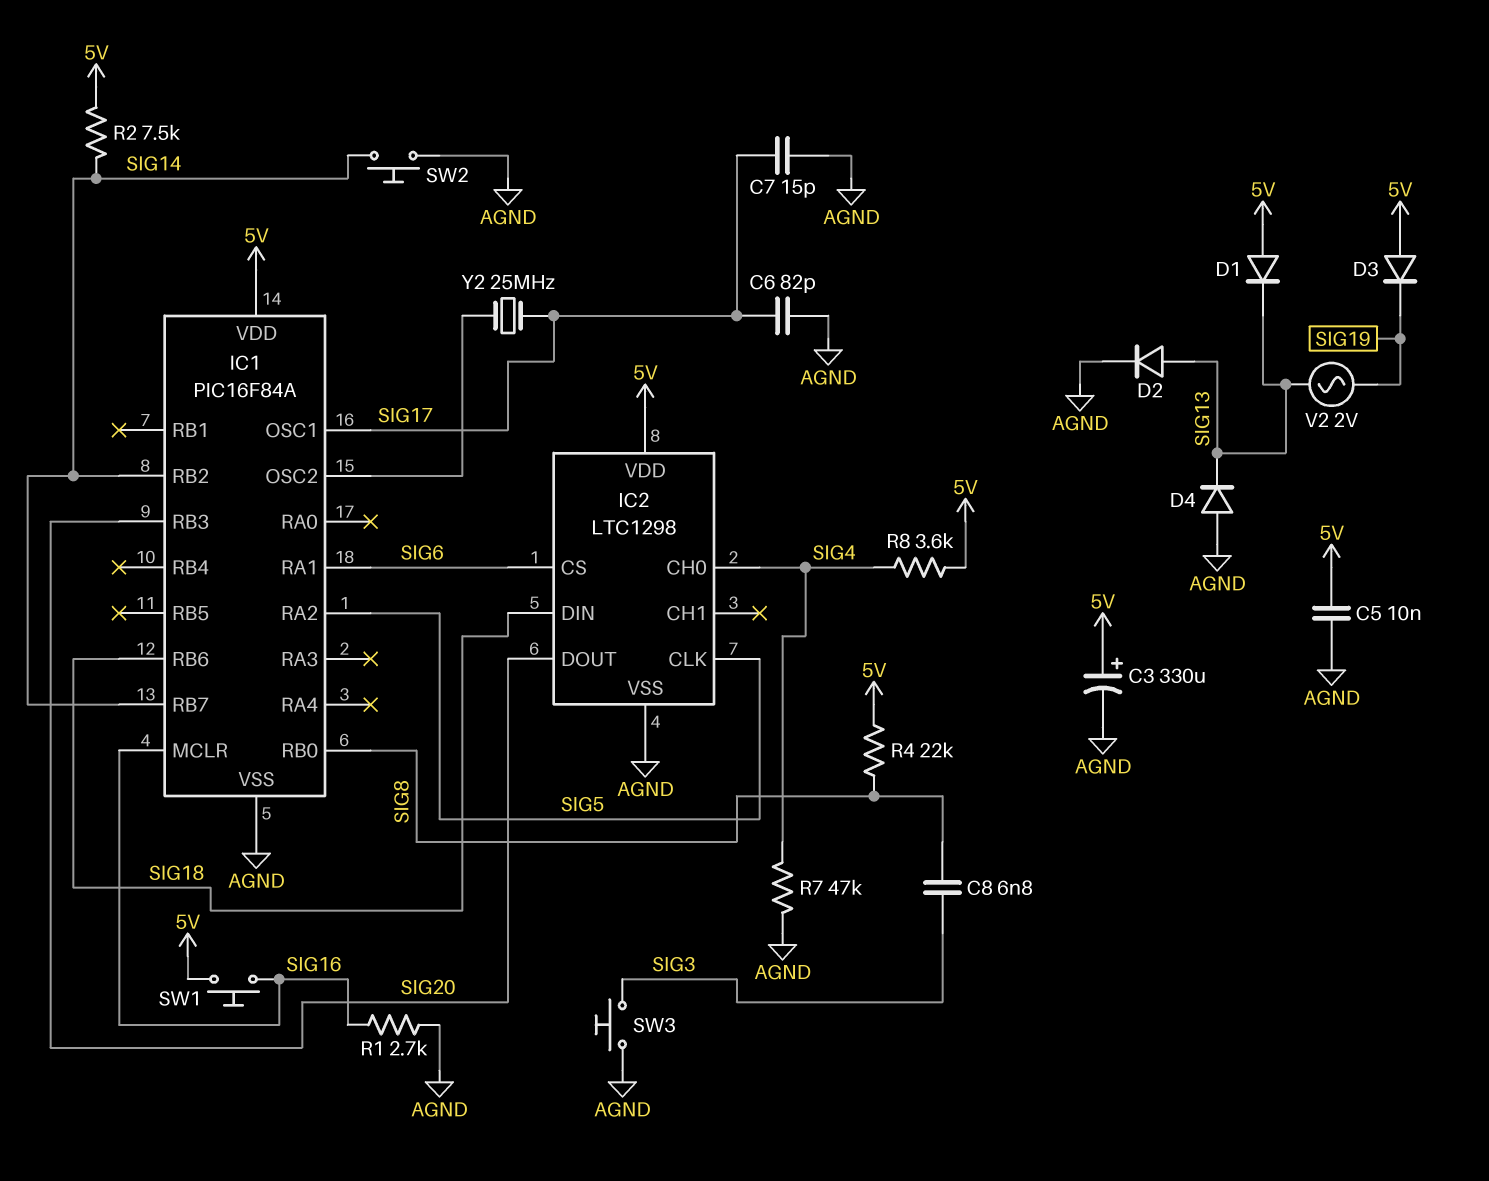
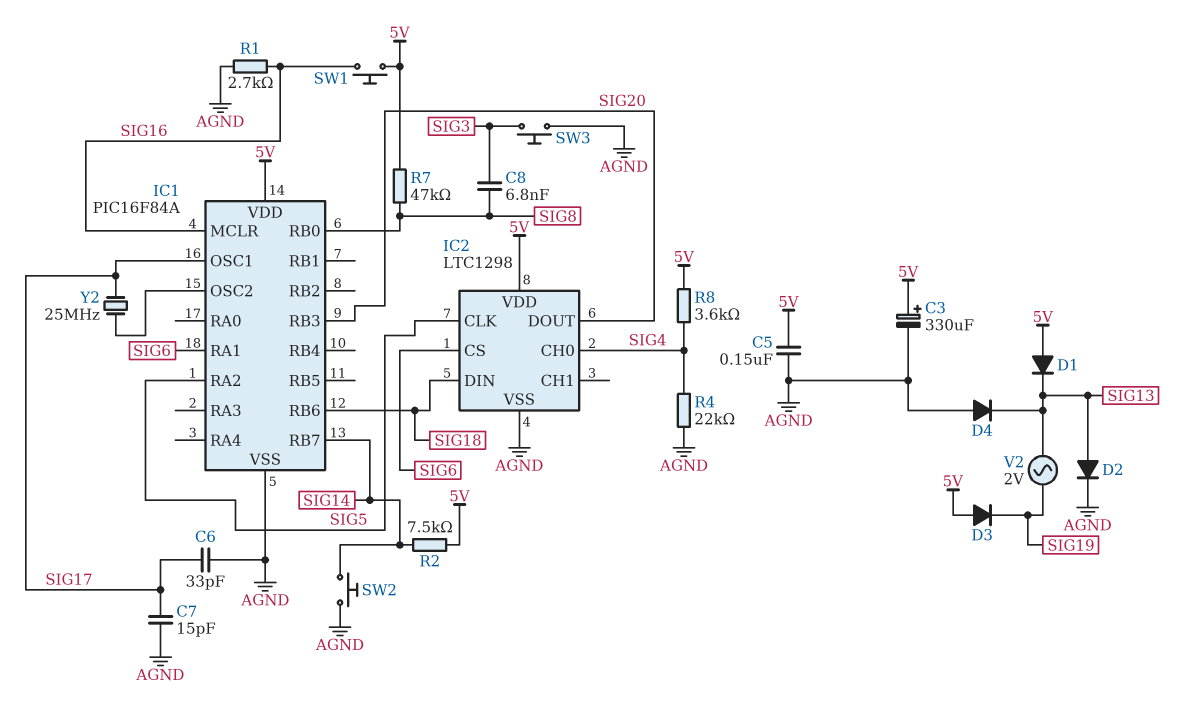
C5: 10nF (5V, AGND) -> 150nF (5V, AGND)
C6: 82pF (AGND, SIG17) -> 33pF (AGND, SIG17)
IC1 pin RB2: SIG14 -> none
R4: 22k (5V, SIG8) -> 22k (AGND, SIG4)
R7: 47k (AGND, SIG4) -> 47k (5V, SIG8)

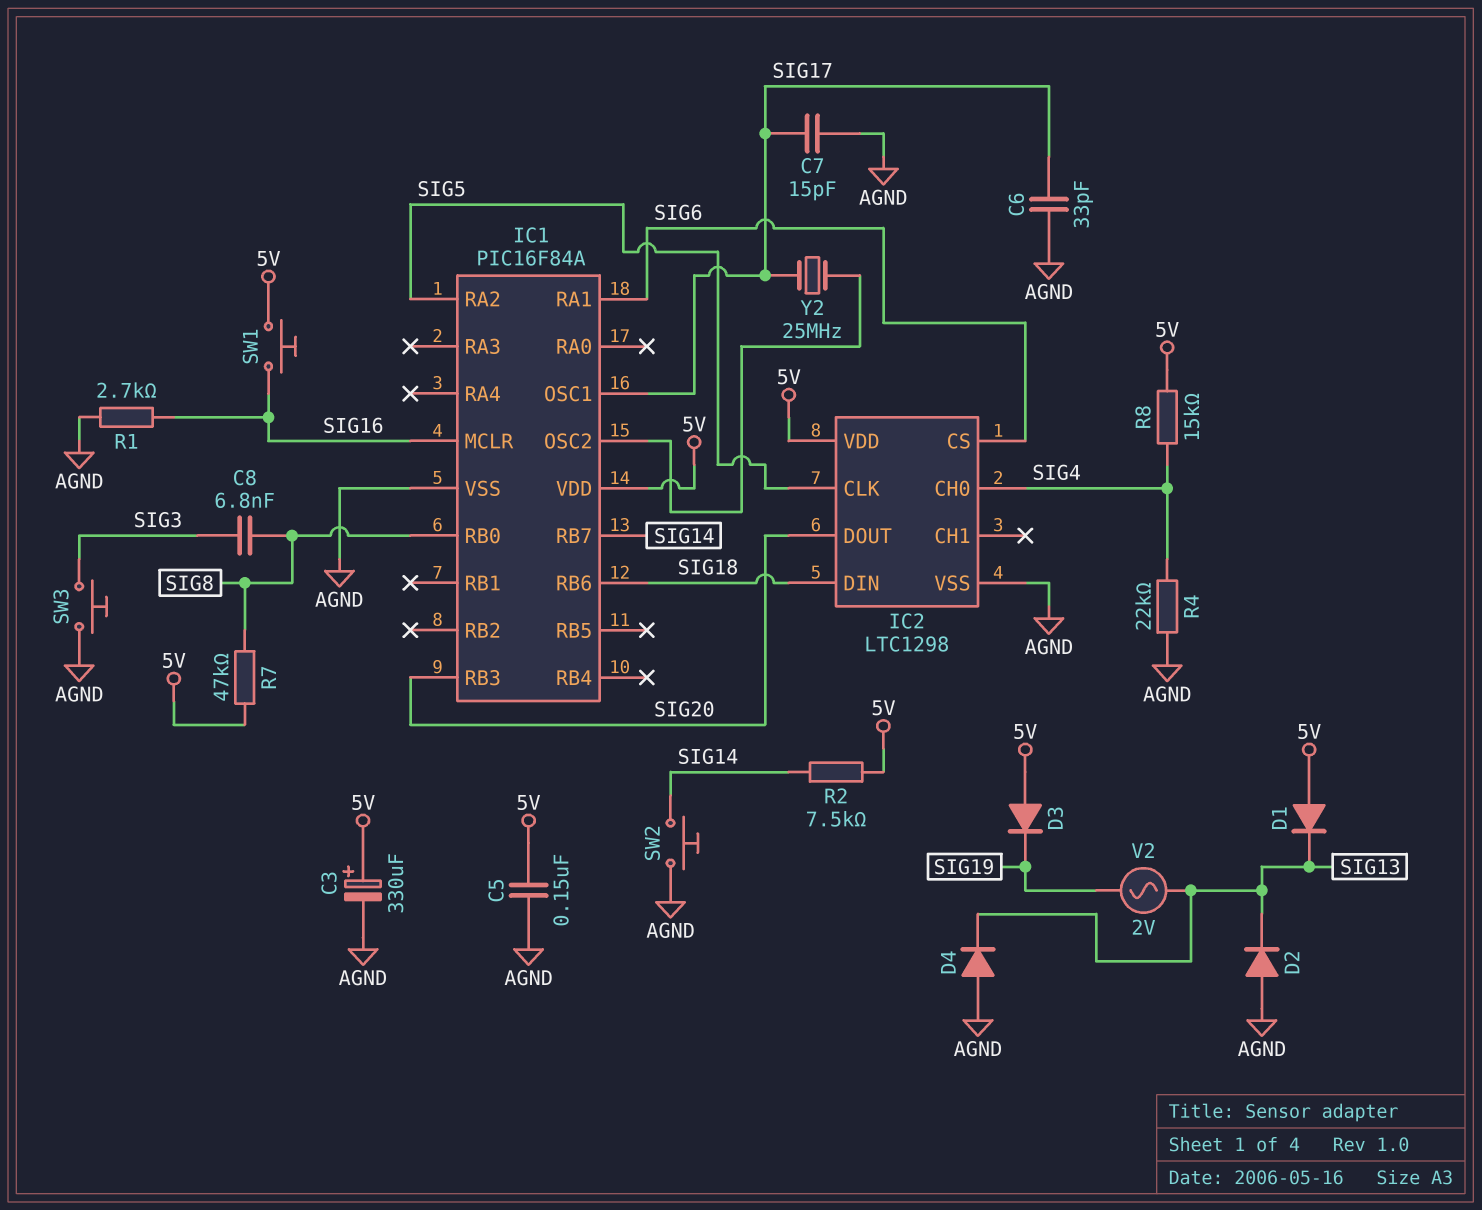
D2: diode (A SIG13, K AGND) -> diode (A AGND, K SIG13)
R8: 3.6k (5V, SIG4) -> 15k (5V, SIG4)

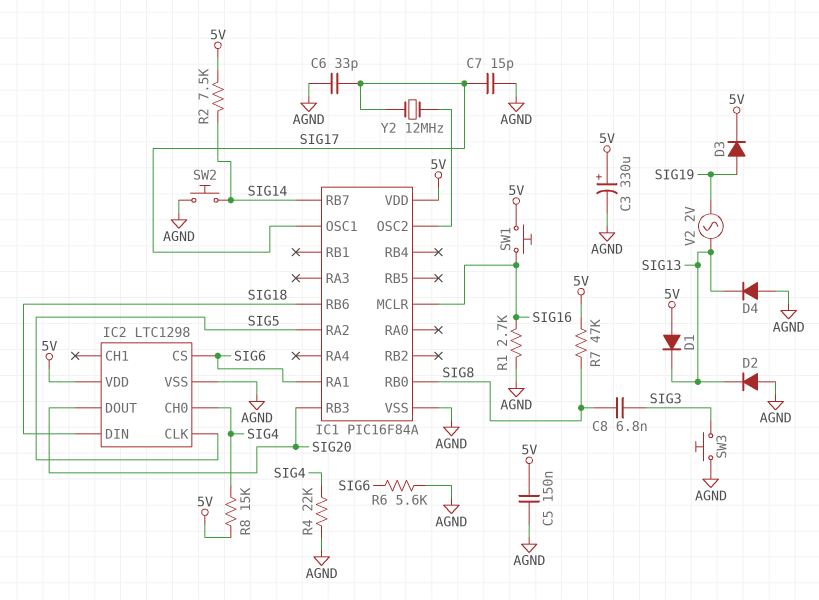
D3: diode (A 5V, K SIG19) -> diode (A SIG19, K 5V)
R6: none -> 5.6k (AGND, SIG6)
Y2: 25MHz (IC1/OSC2, SIG17) -> 12MHz (IC1/OSC2, SIG17)

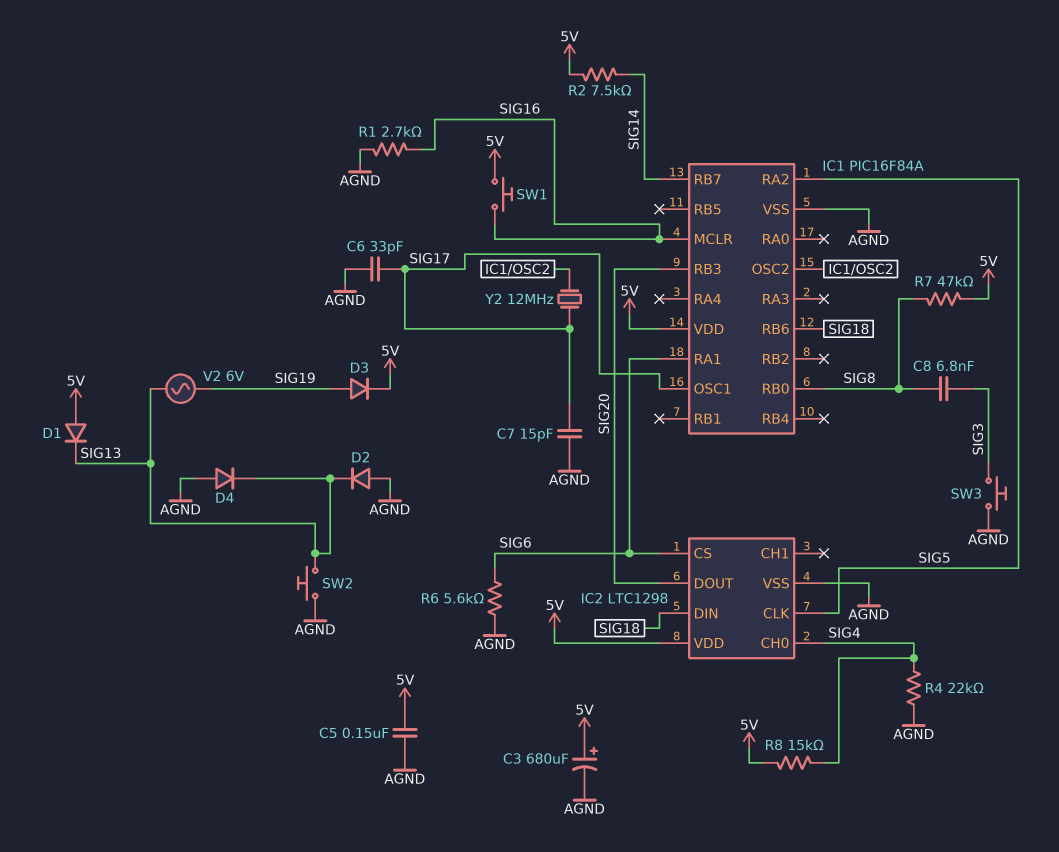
C3: 330uF (plus 5V, minus AGND) -> 680uF (plus 5V, minus AGND)
SW2: button (AGND, SIG14) -> button (AGND, SIG13)
V2: AC 2V (SIG13, SIG19) -> AC 6V (SIG13, SIG19)

